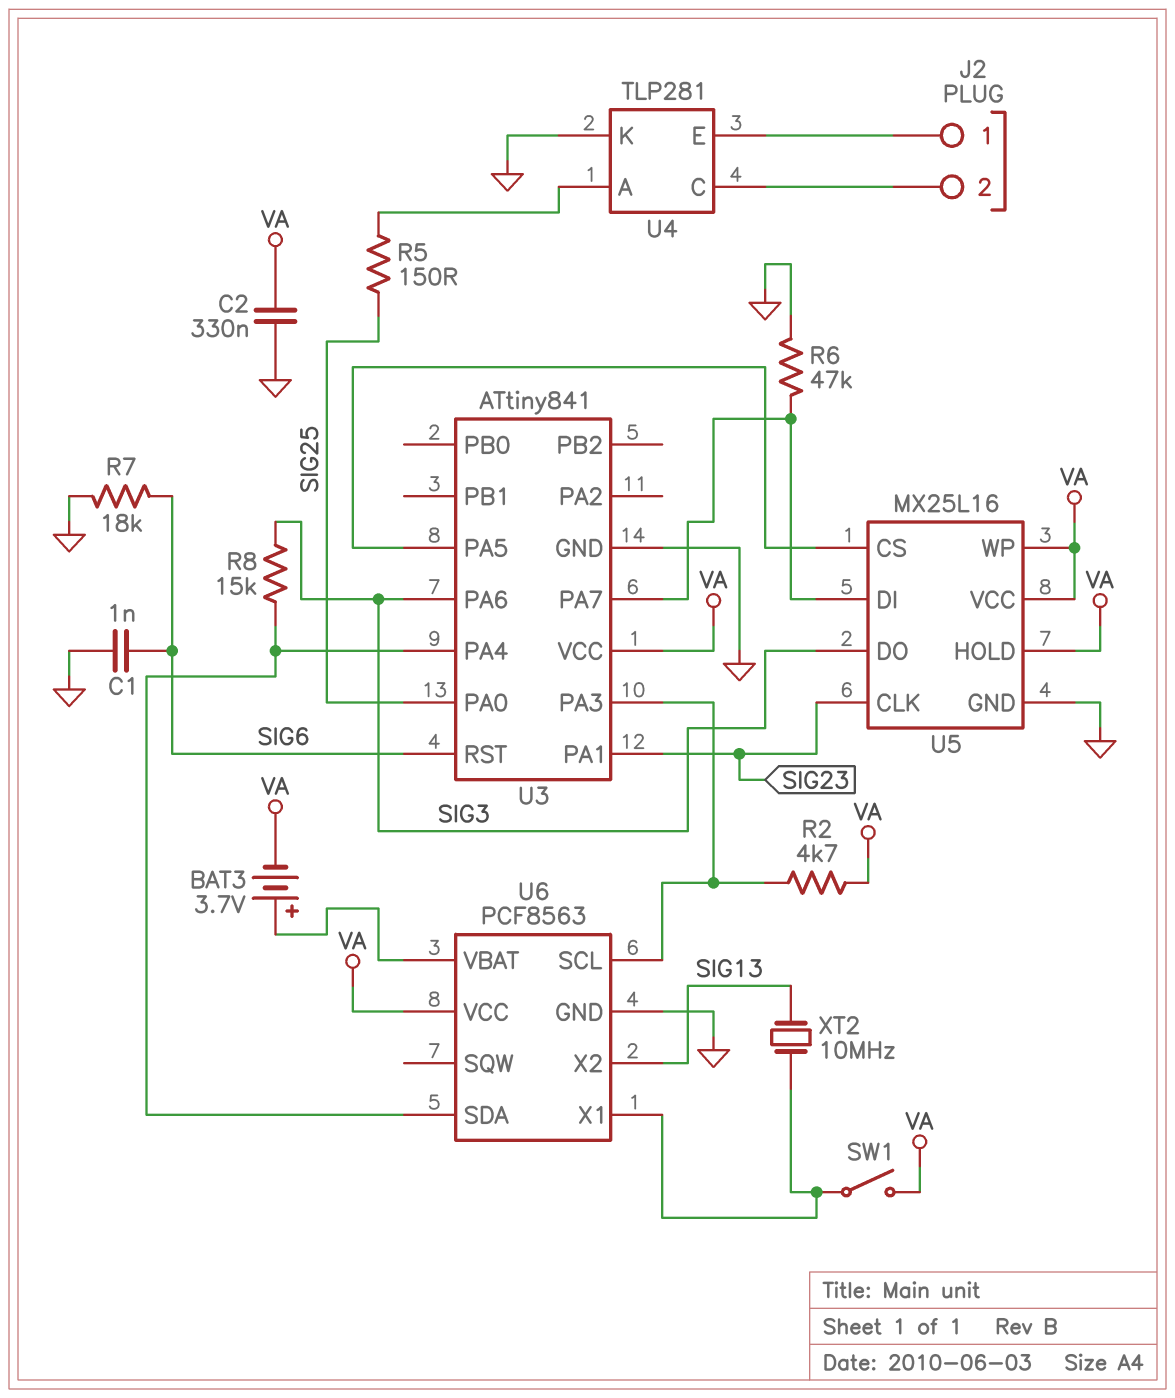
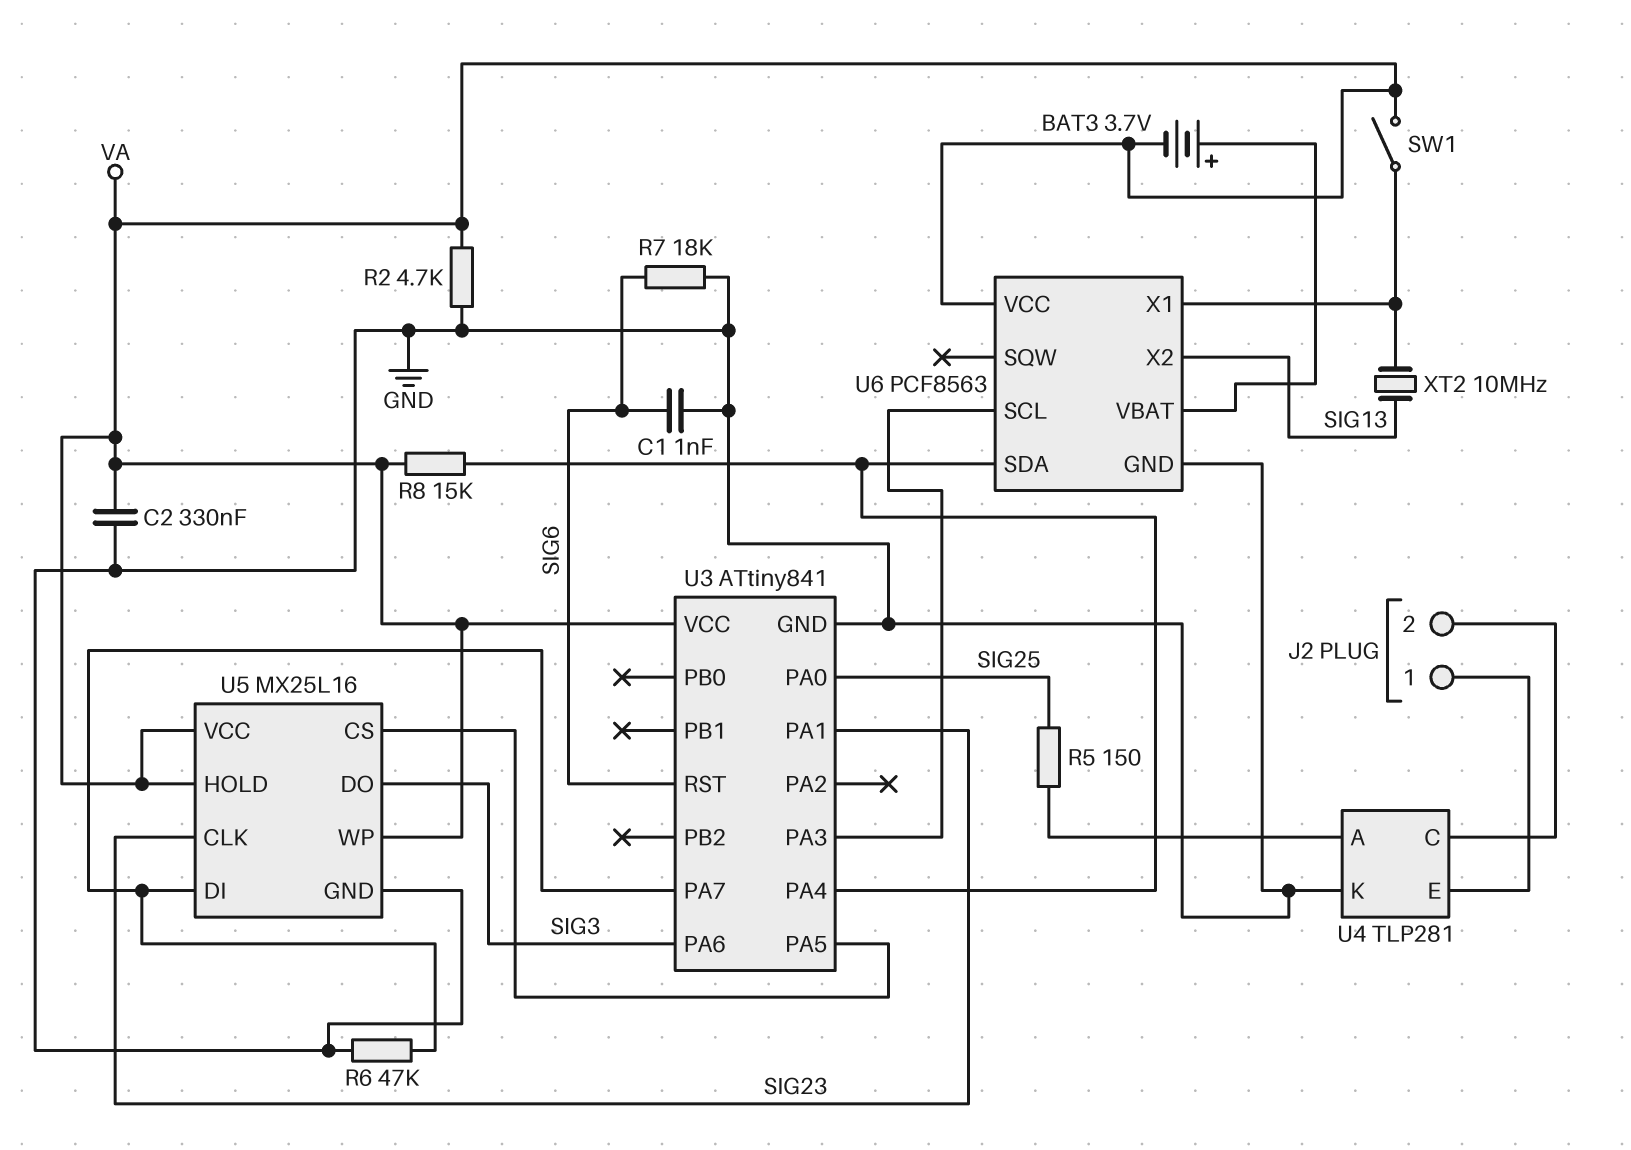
R2: 4.7k (U3/PA3, VA) -> 4.7k (GND, VA)
R8: 15k (SIG3, U3/PA4) -> 15k (U3/PA4, VA)

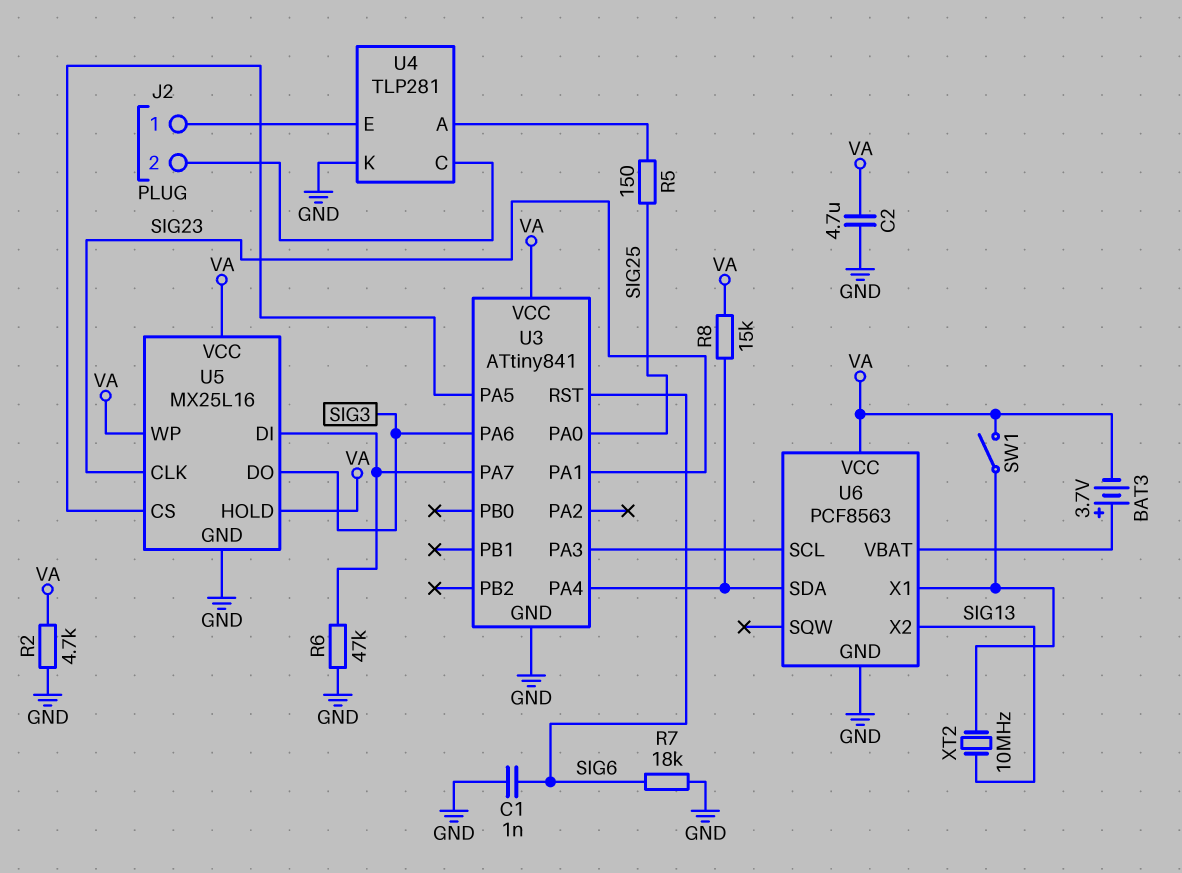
C2: 330nF (GND, VA) -> 4.7uF (GND, VA)

